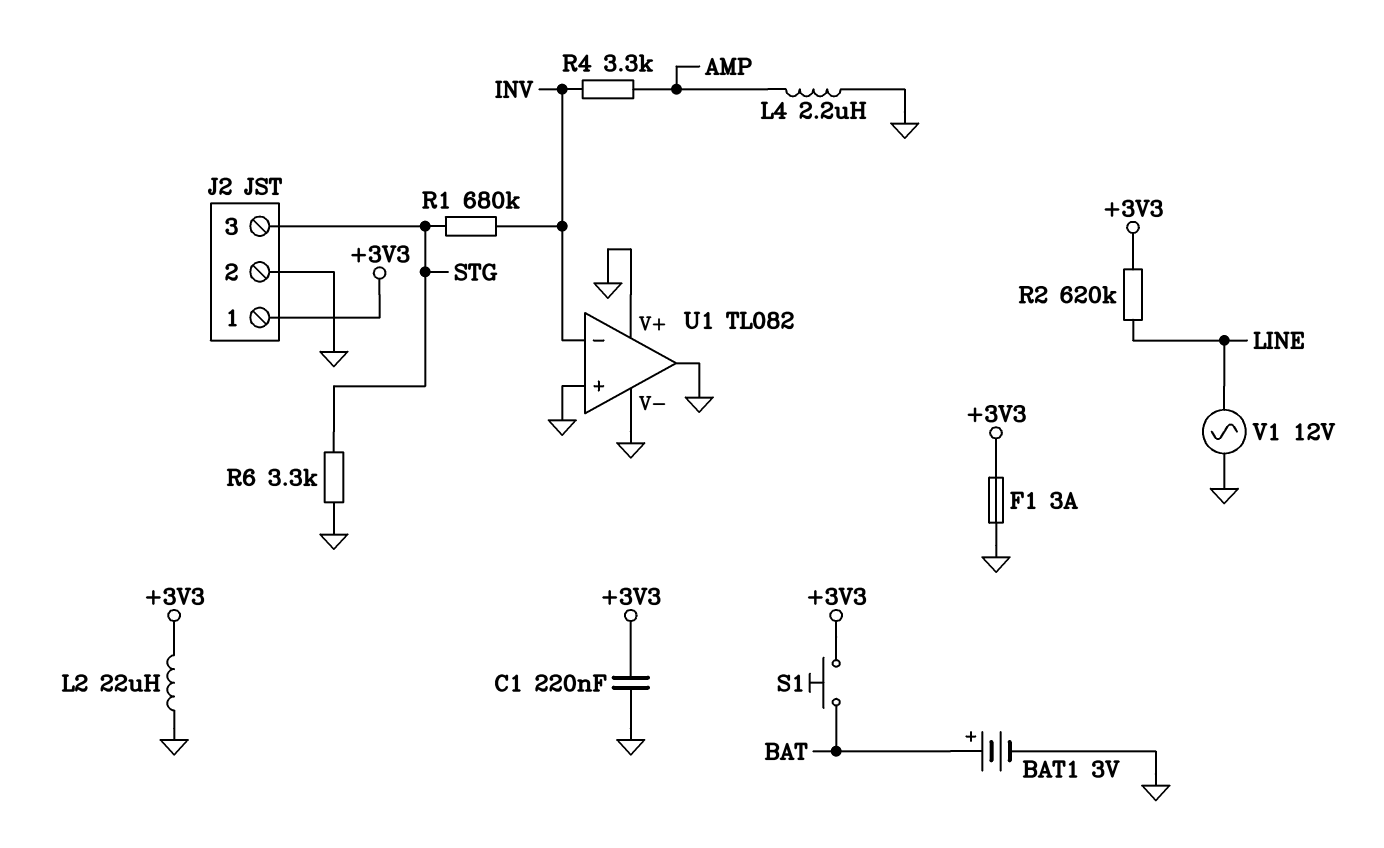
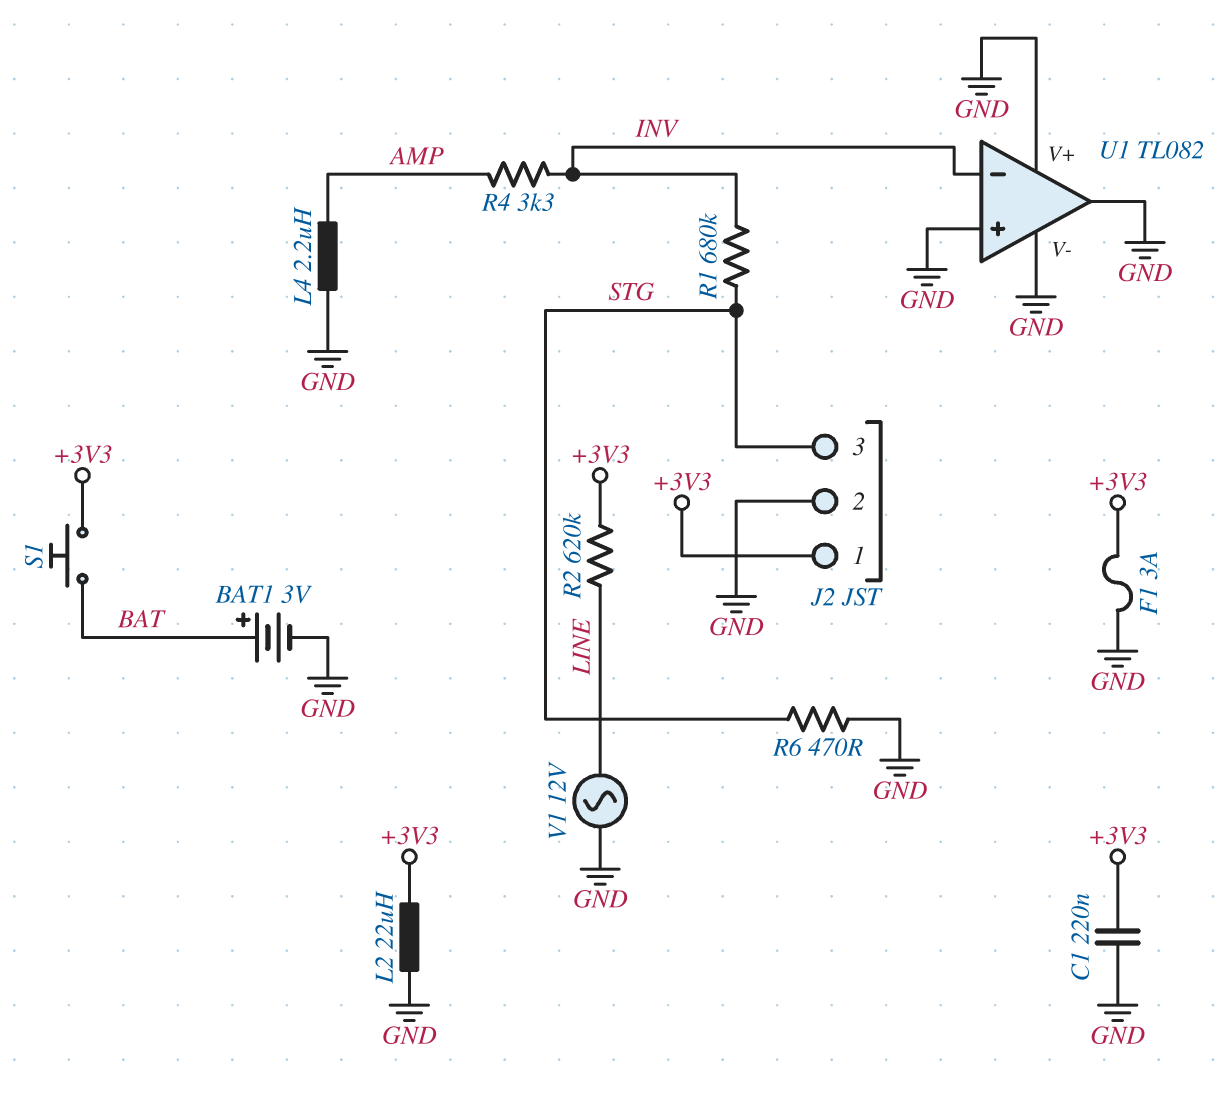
R6: 3.3k (GND, STG) -> 470 (GND, STG)

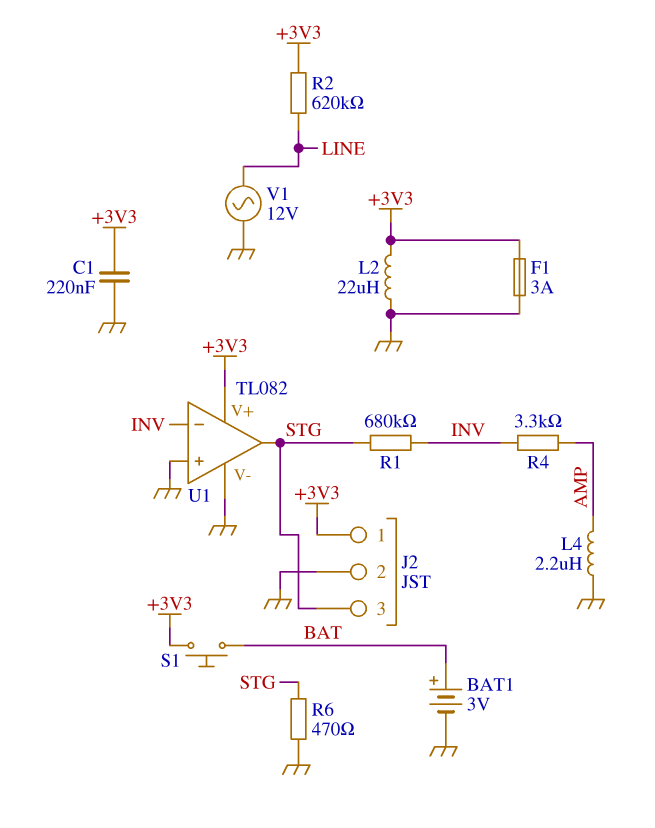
U1 pin V+: GND -> +3V3
U1 pin out: GND -> STG

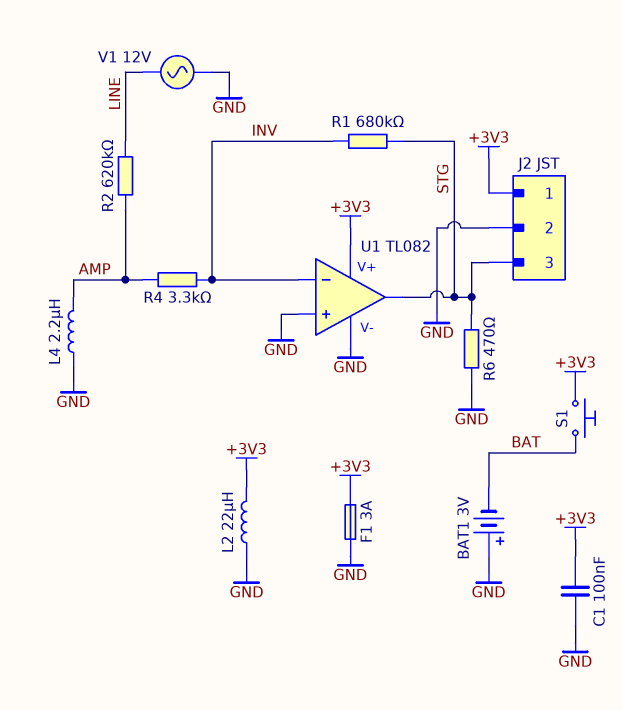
BAT1: 3V (plus BAT, minus GND) -> 3V (plus GND, minus BAT)
C1: 220nF (+3V3, GND) -> 100nF (+3V3, GND)
R2: 620k (+3V3, LINE) -> 620k (AMP, LINE)

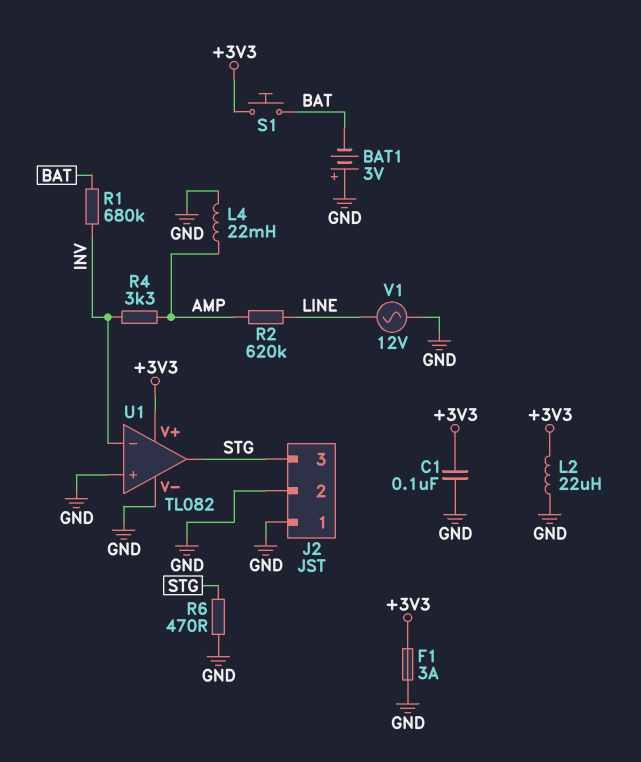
J2 pin 1: +3V3 -> GND
L4: 2.2uH (AMP, GND) -> 22mH (AMP, GND)
R1: 680k (INV, STG) -> 680k (BAT, INV)

